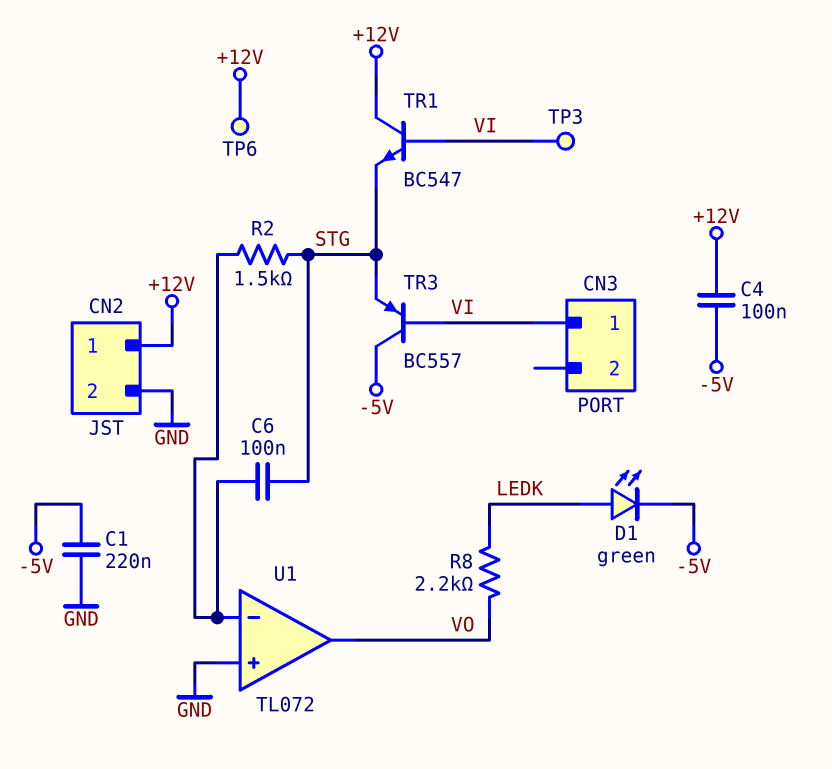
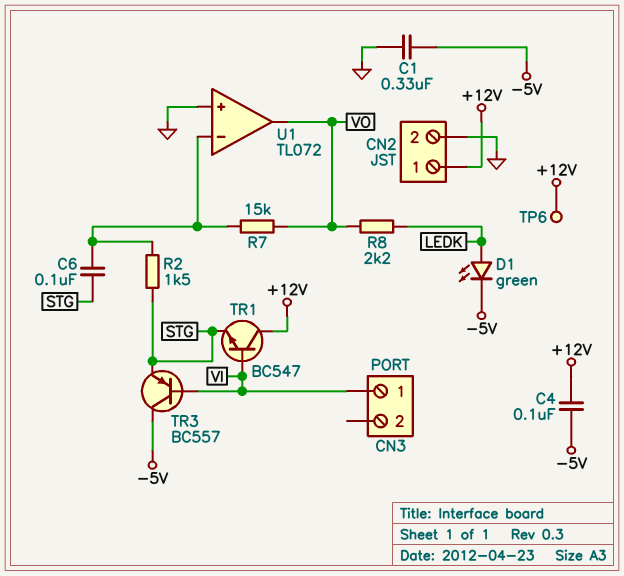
C1: 220nF (-5V, GND) -> 330nF (-5V, GND)
R7: none -> 15k (U1/in-, VO)
TP3: test point (VI) -> none

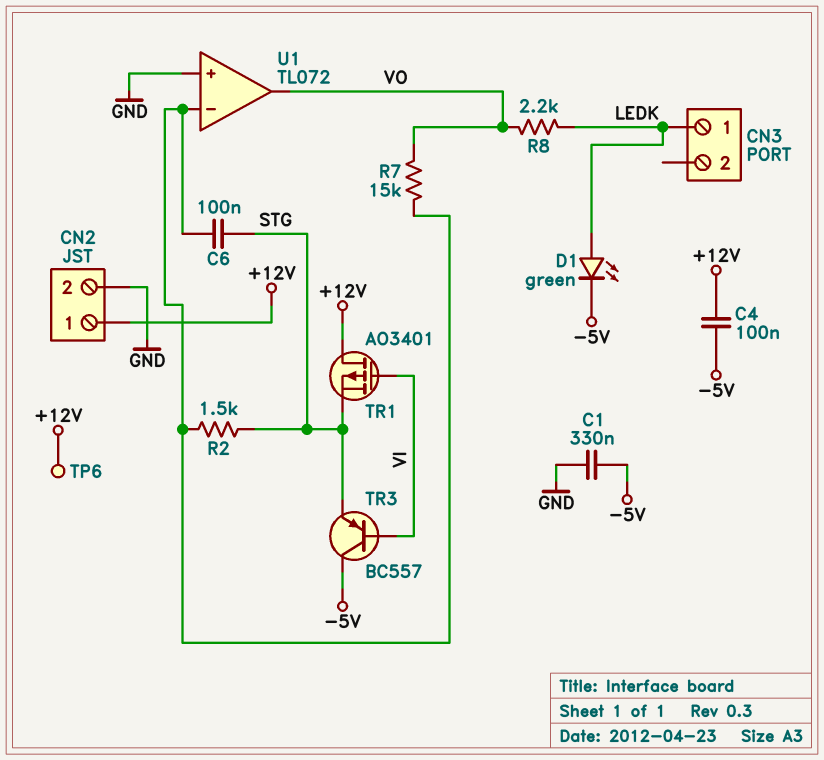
CN3 pin 1: VI -> LEDK
TR1: NPN BC547 (B VI, C +12V, E STG) -> PMOS AO3401 (G VI, D +12V, S STG)

